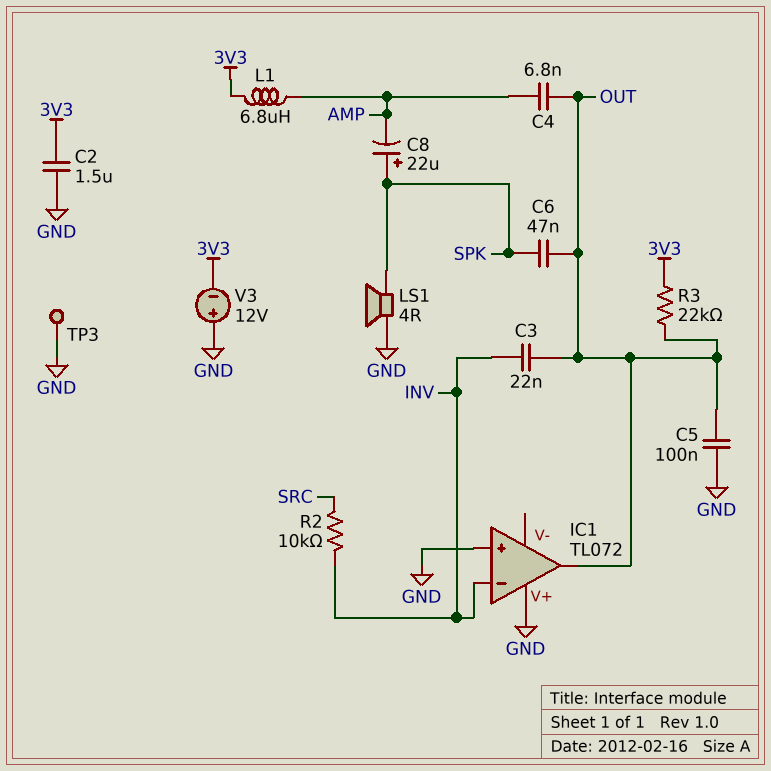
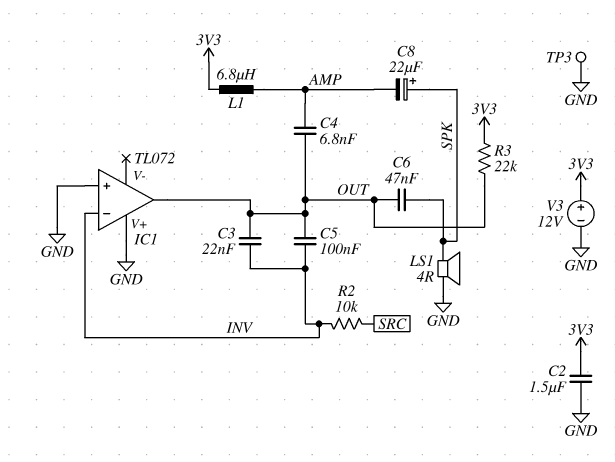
C5: 100nF (GND, OUT) -> 100nF (INV, OUT)
V3: 12V (plus GND, minus 3V3) -> 12V (plus 3V3, minus GND)

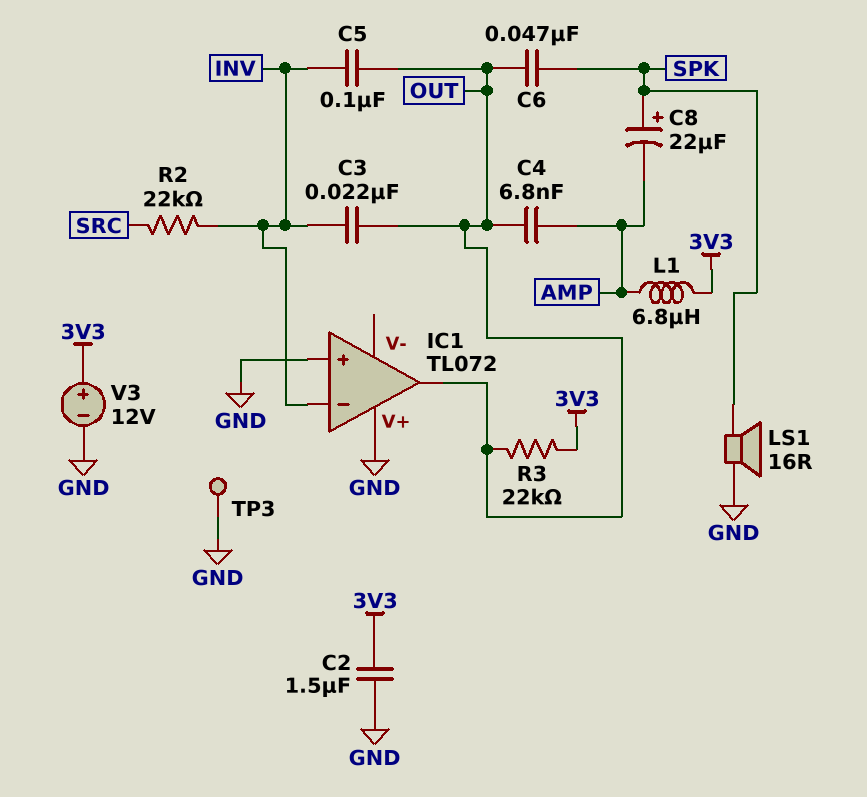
LS1: speaker 4R (GND, SPK) -> speaker 16R (GND, SPK)
R2: 10k (INV, SRC) -> 22k (INV, SRC)

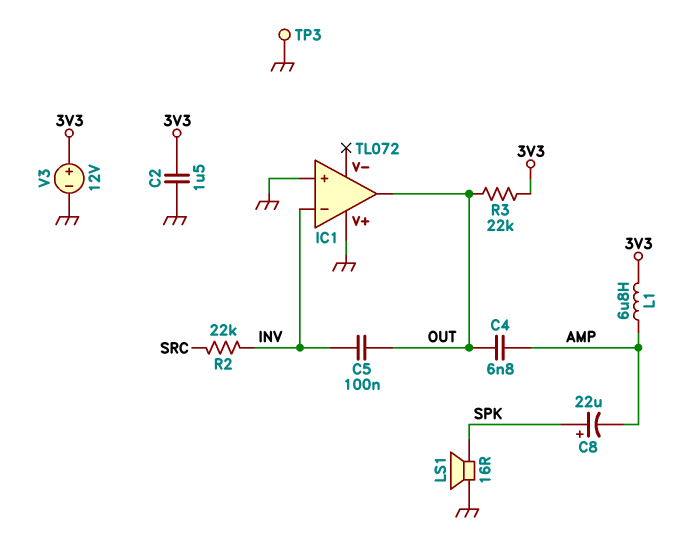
C3: 22nF (INV, OUT) -> none
C6: 47nF (OUT, SPK) -> none

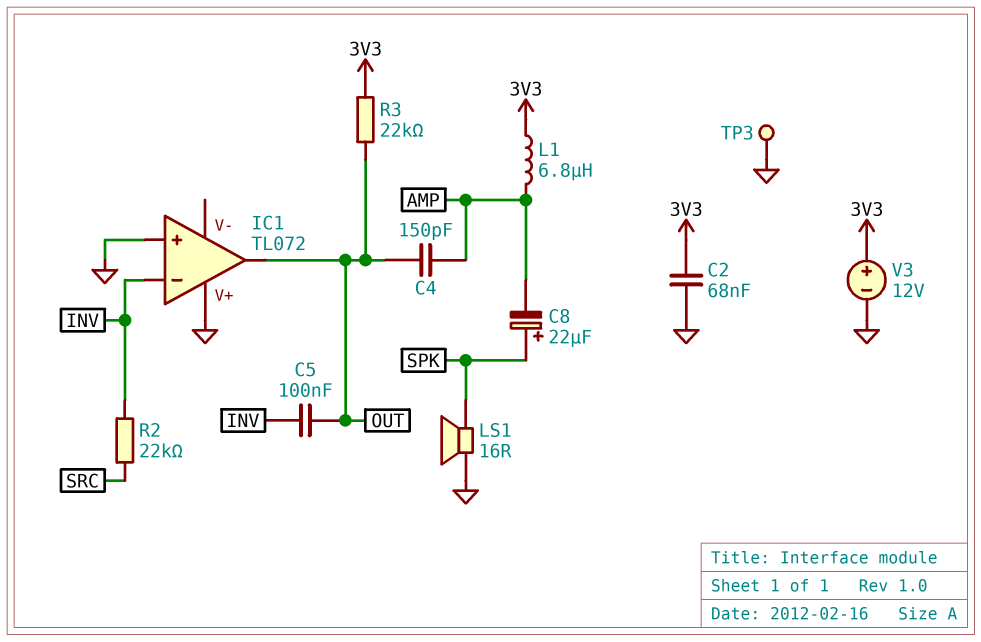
C2: 1.5uF (3V3, GND) -> 68nF (3V3, GND)
C4: 6.8nF (AMP, OUT) -> 150pF (AMP, OUT)

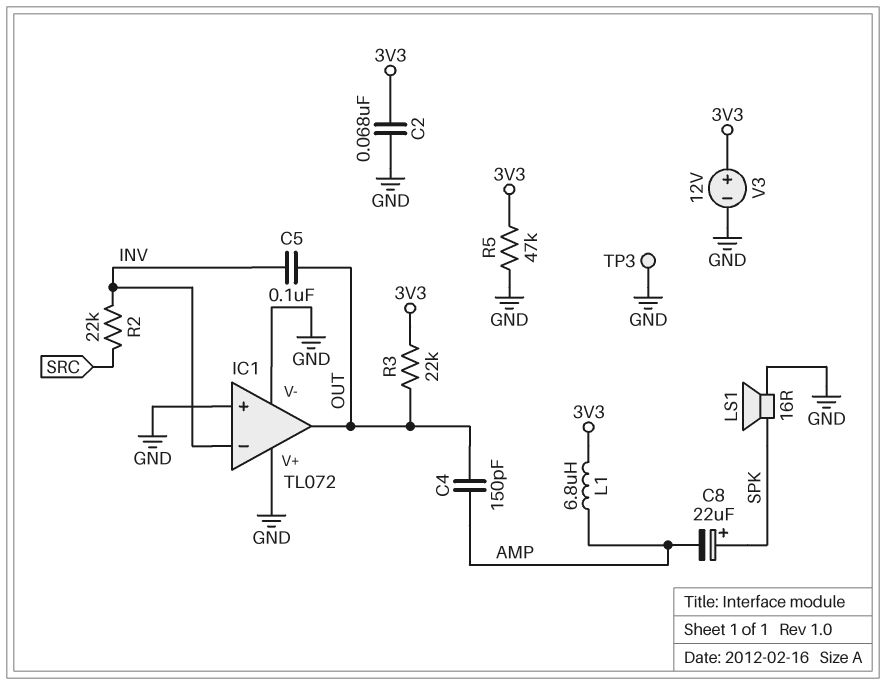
IC1 pin V-: none -> GND
R5: none -> 47k (3V3, GND)

